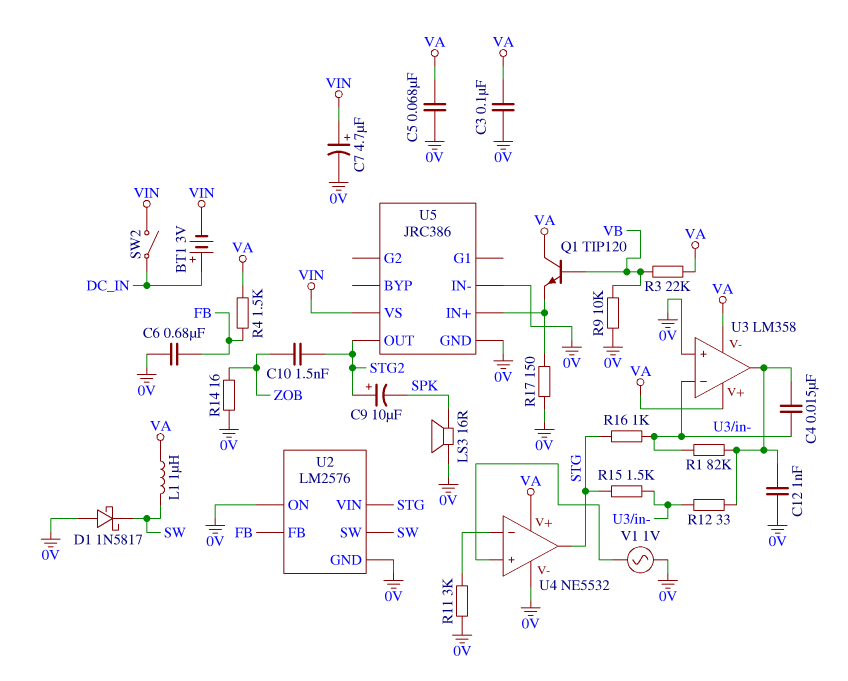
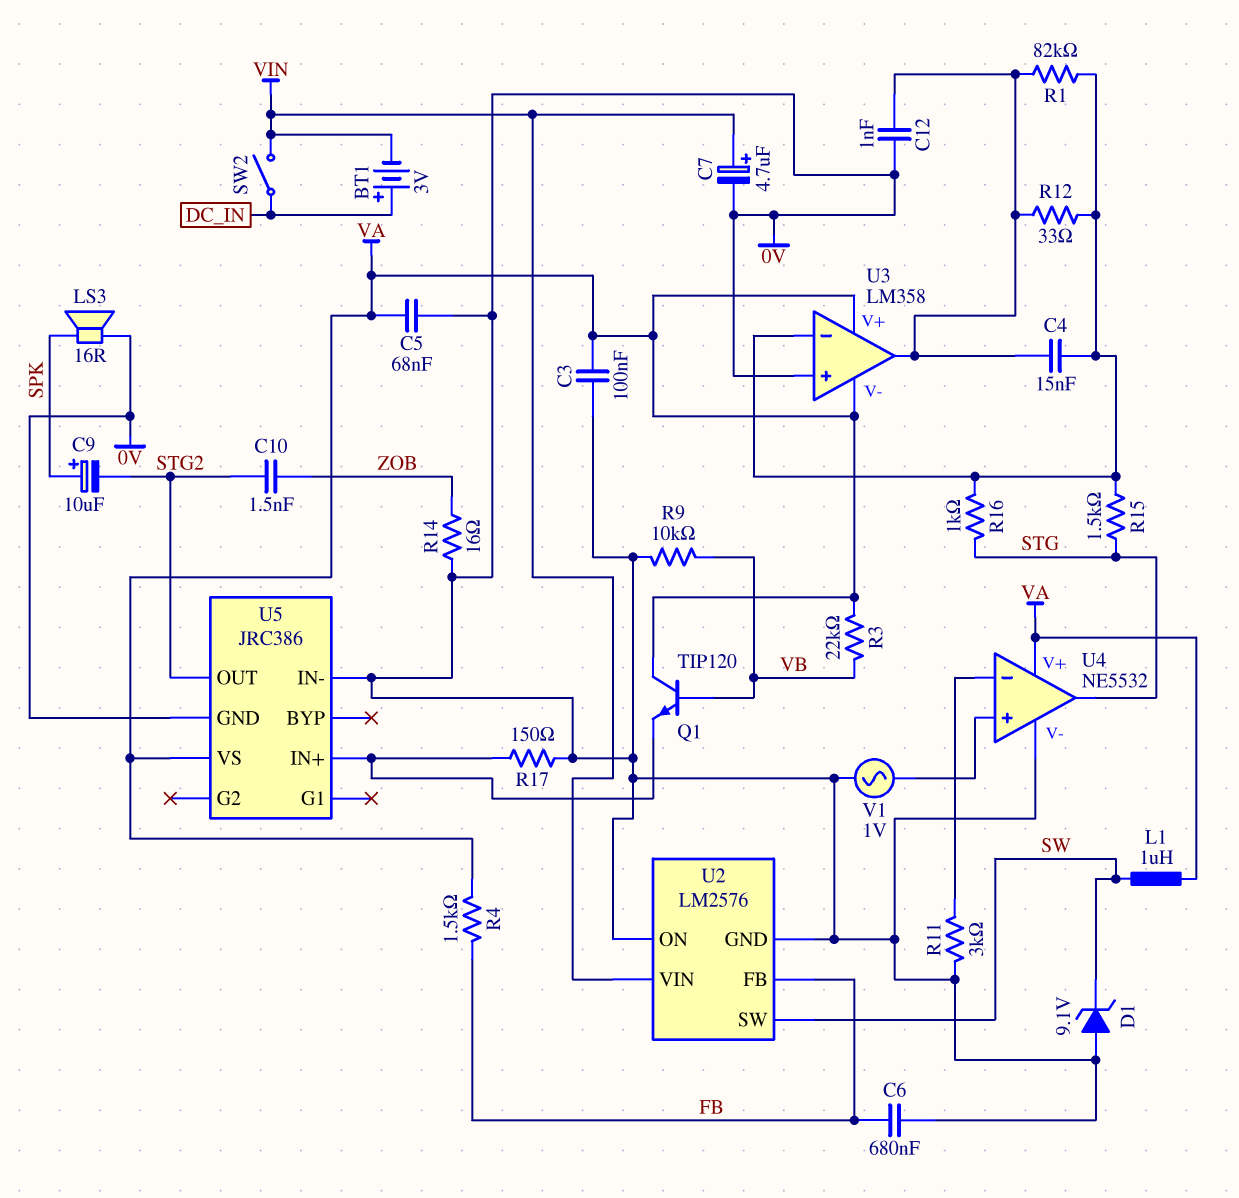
C9: 10uF (plus STG2, minus SPK) -> 10uF (plus SPK, minus STG2)
D1: schottky 1N5817 (A 0V, K SW) -> zener 9.1V (A 0V, K SW)
U2 pin VIN: STG -> VIN
U5 pin VS: VIN -> VA

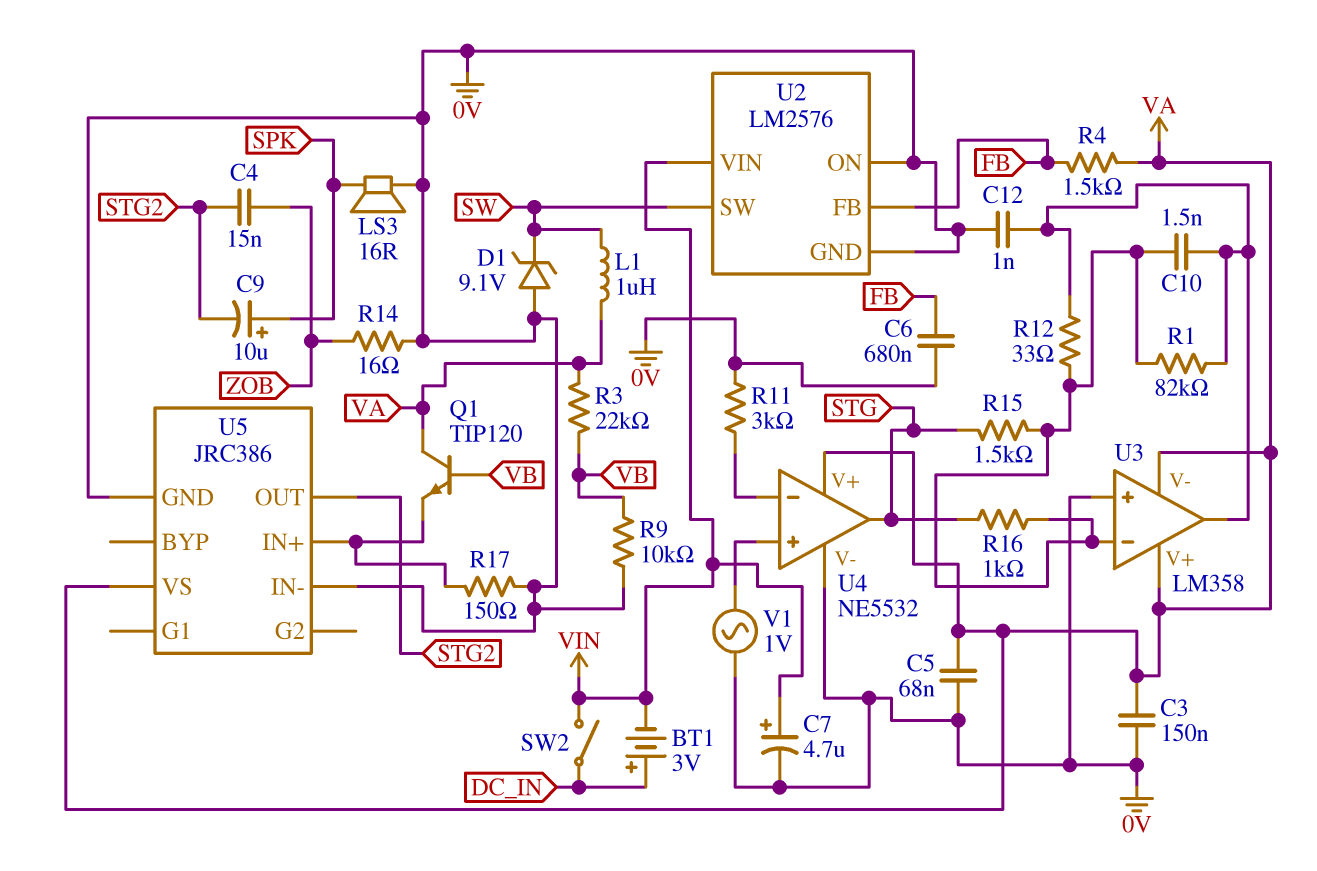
C3: 100nF (0V, VA) -> 150nF (0V, VA)
C4: 15nF (U3/in-, U3/out) -> 15nF (STG2, ZOB)
C10: 1.5nF (STG2, ZOB) -> 1.5nF (U3/in-, U3/out)

